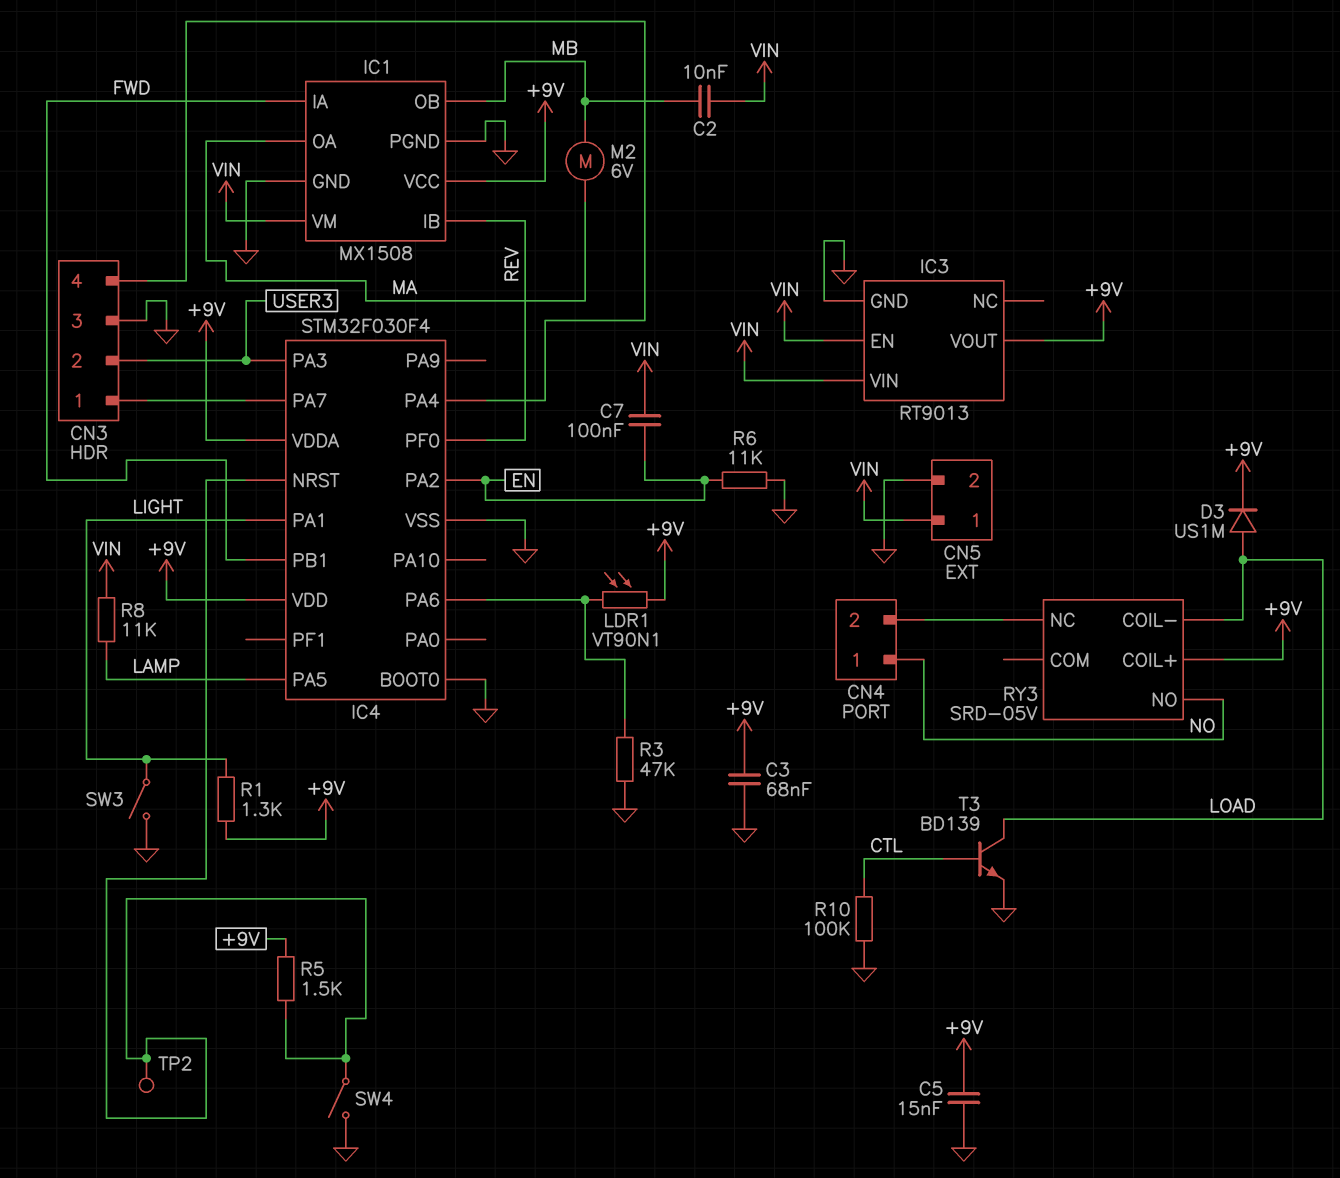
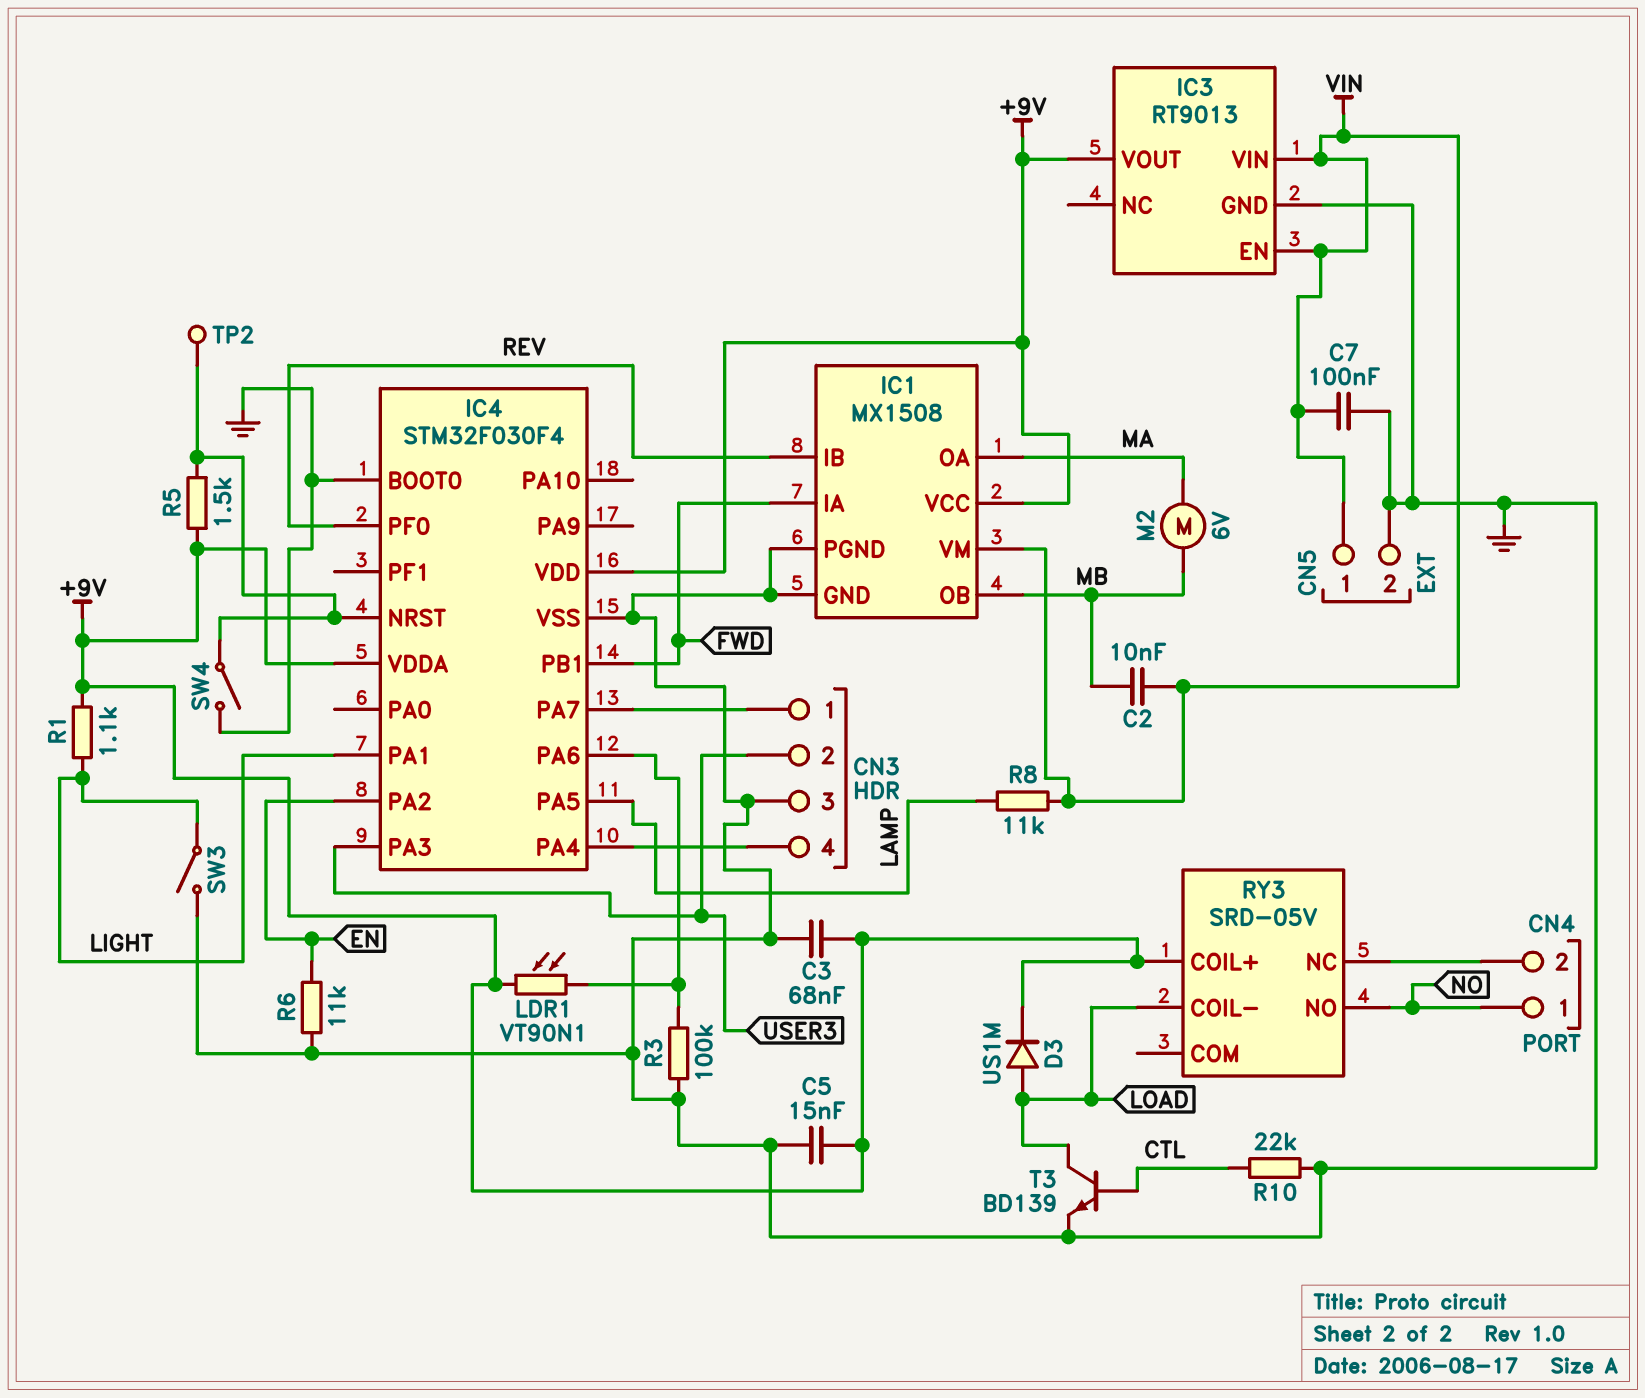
C7: 100nF (EN, VIN) -> 100nF (GND, VIN)
R1: 1.3k (+9V, LIGHT) -> 1.1k (+9V, LIGHT)
R3: 47k (GND, IC4/PA6) -> 100k (GND, IC4/PA6)
R10: 100k (CTL, GND) -> 22k (CTL, GND)

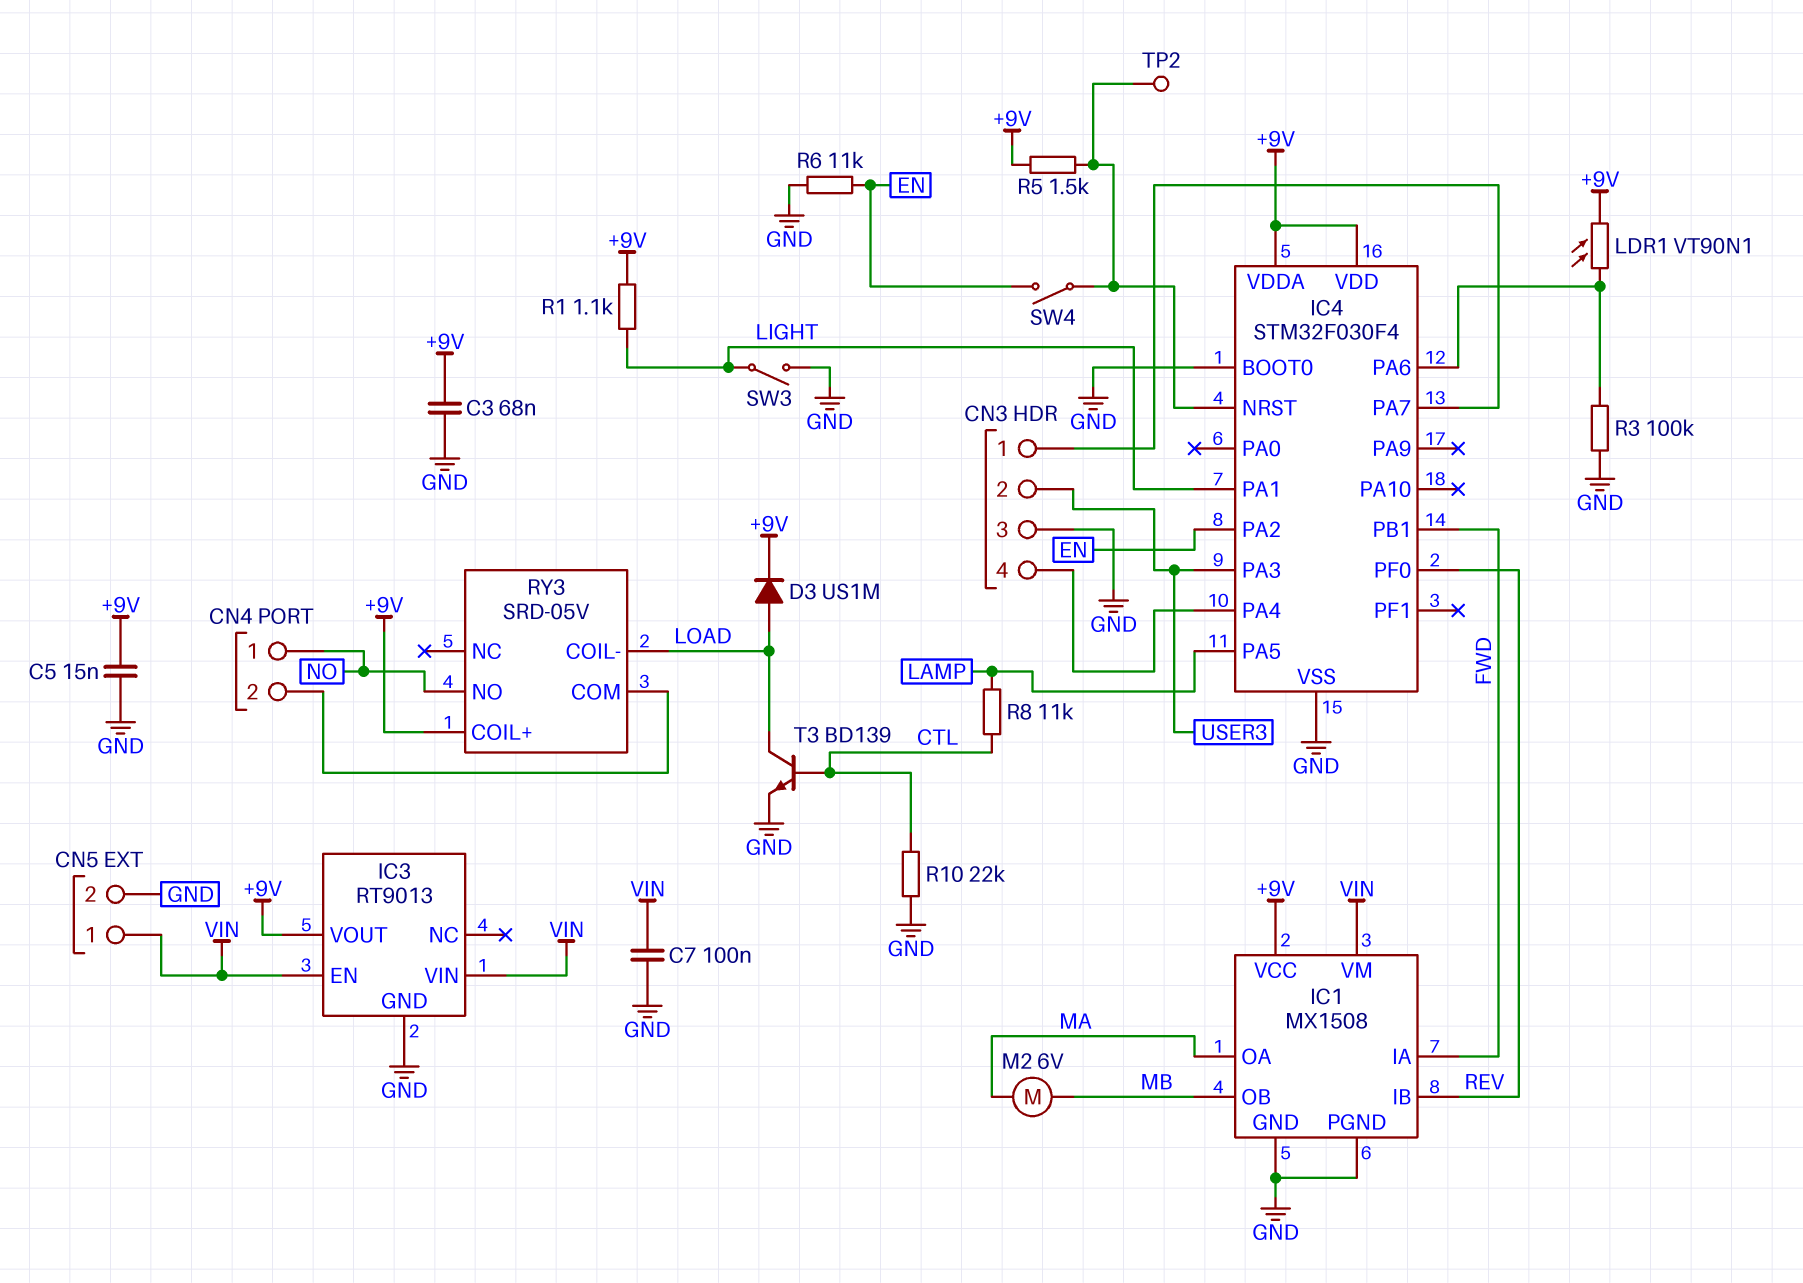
C2: 10nF (MB, VIN) -> none
R8: 11k (LAMP, VIN) -> 11k (CTL, LAMP)
RY3 pin COM: none -> CN4/2
RY3 pin NC: CN4/2 -> none
SW4: switch (GND, IC4/NRST) -> switch (EN, IC4/NRST)

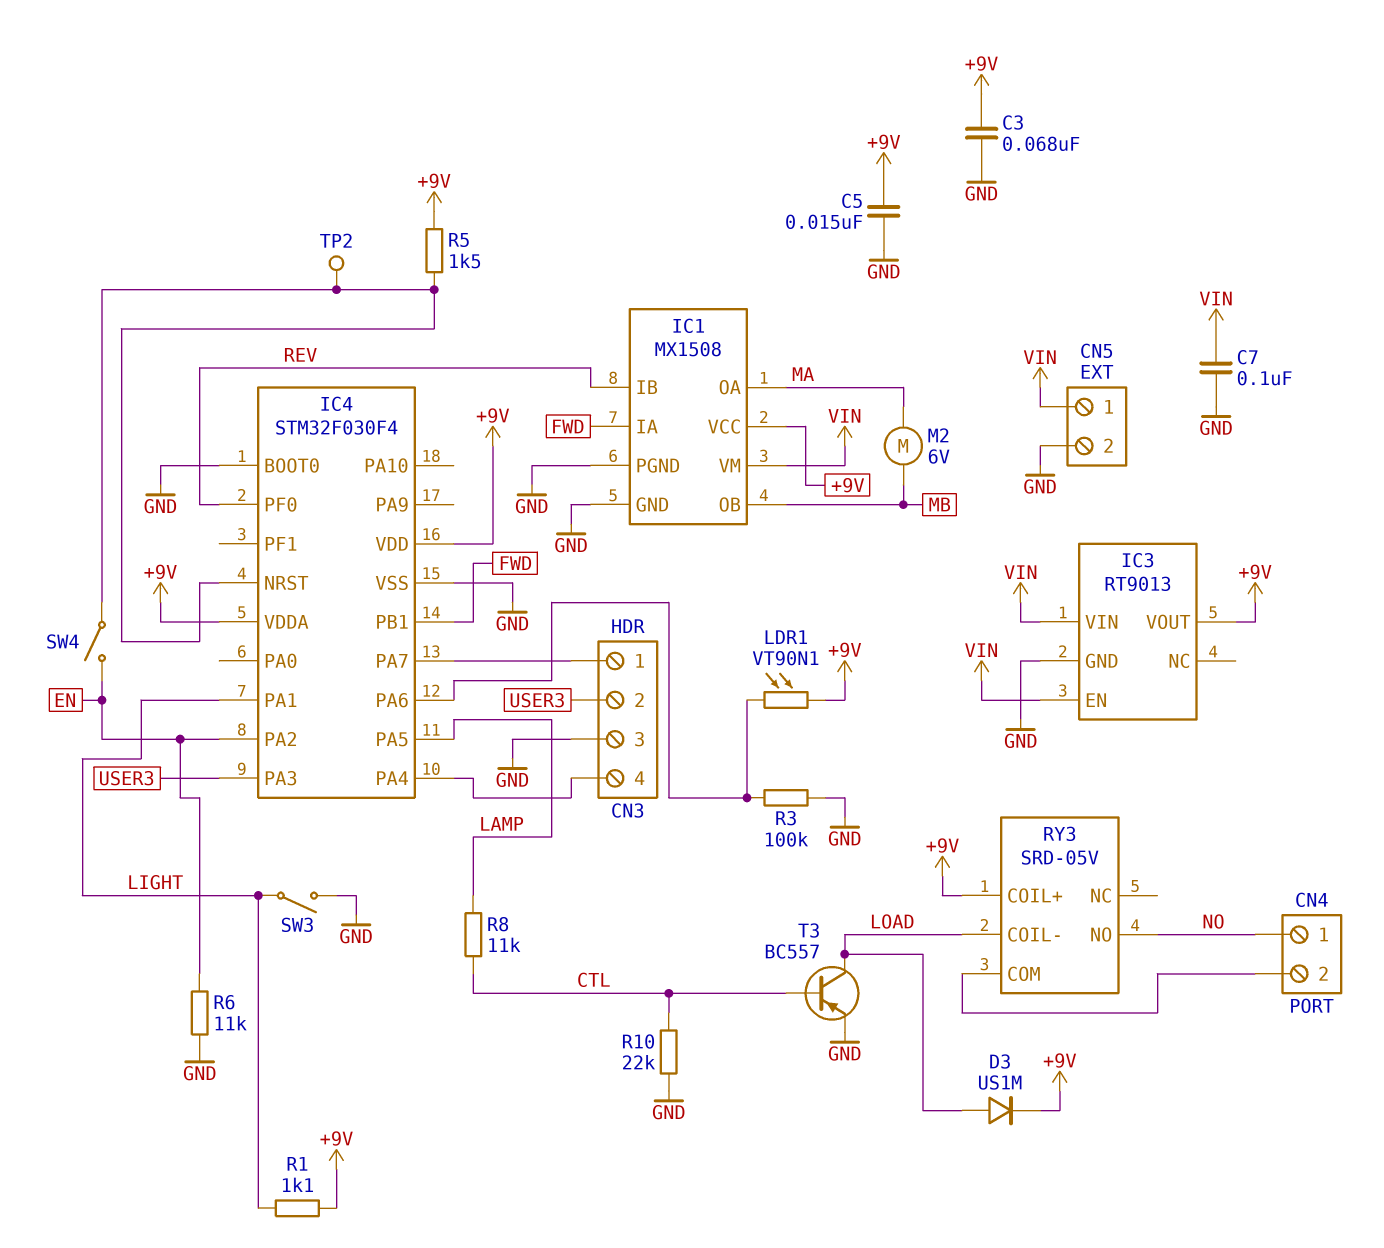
T3: NPN BD139 (B CTL, C LOAD, E GND) -> PNP BC557 (B CTL, C LOAD, E GND)

